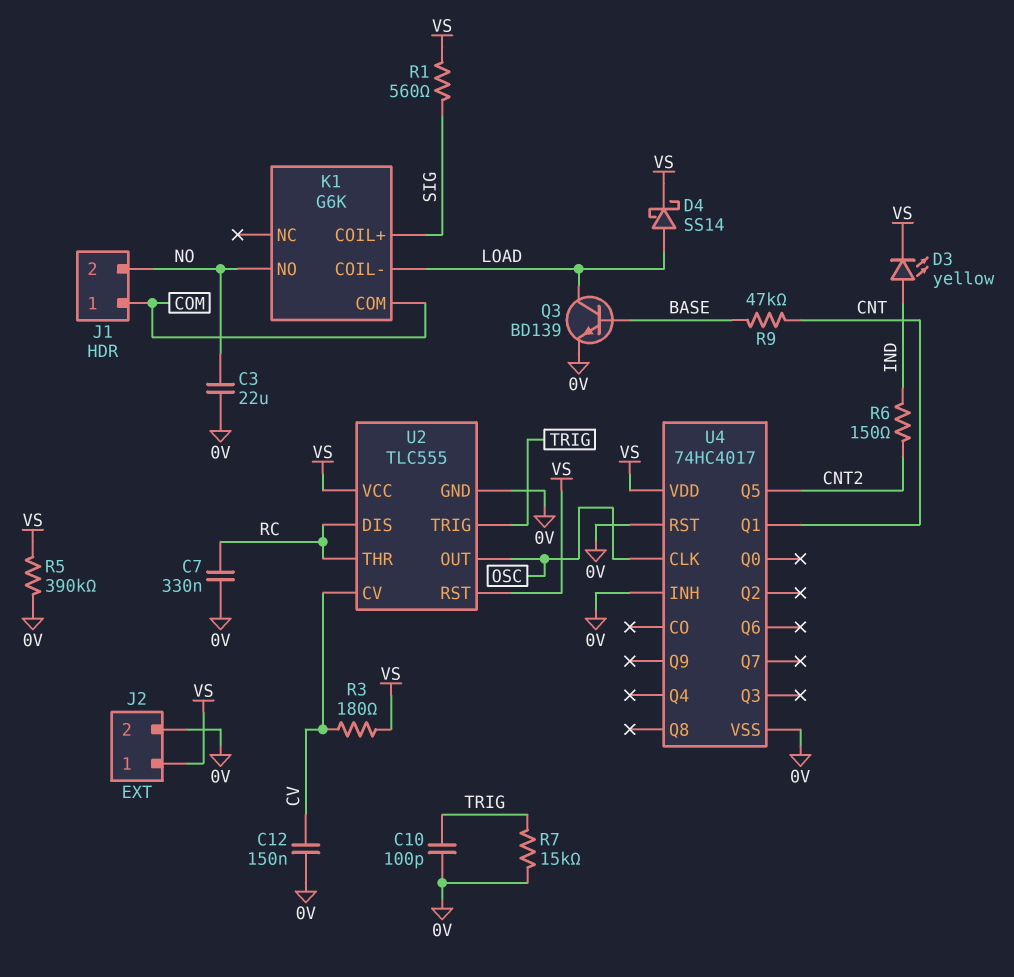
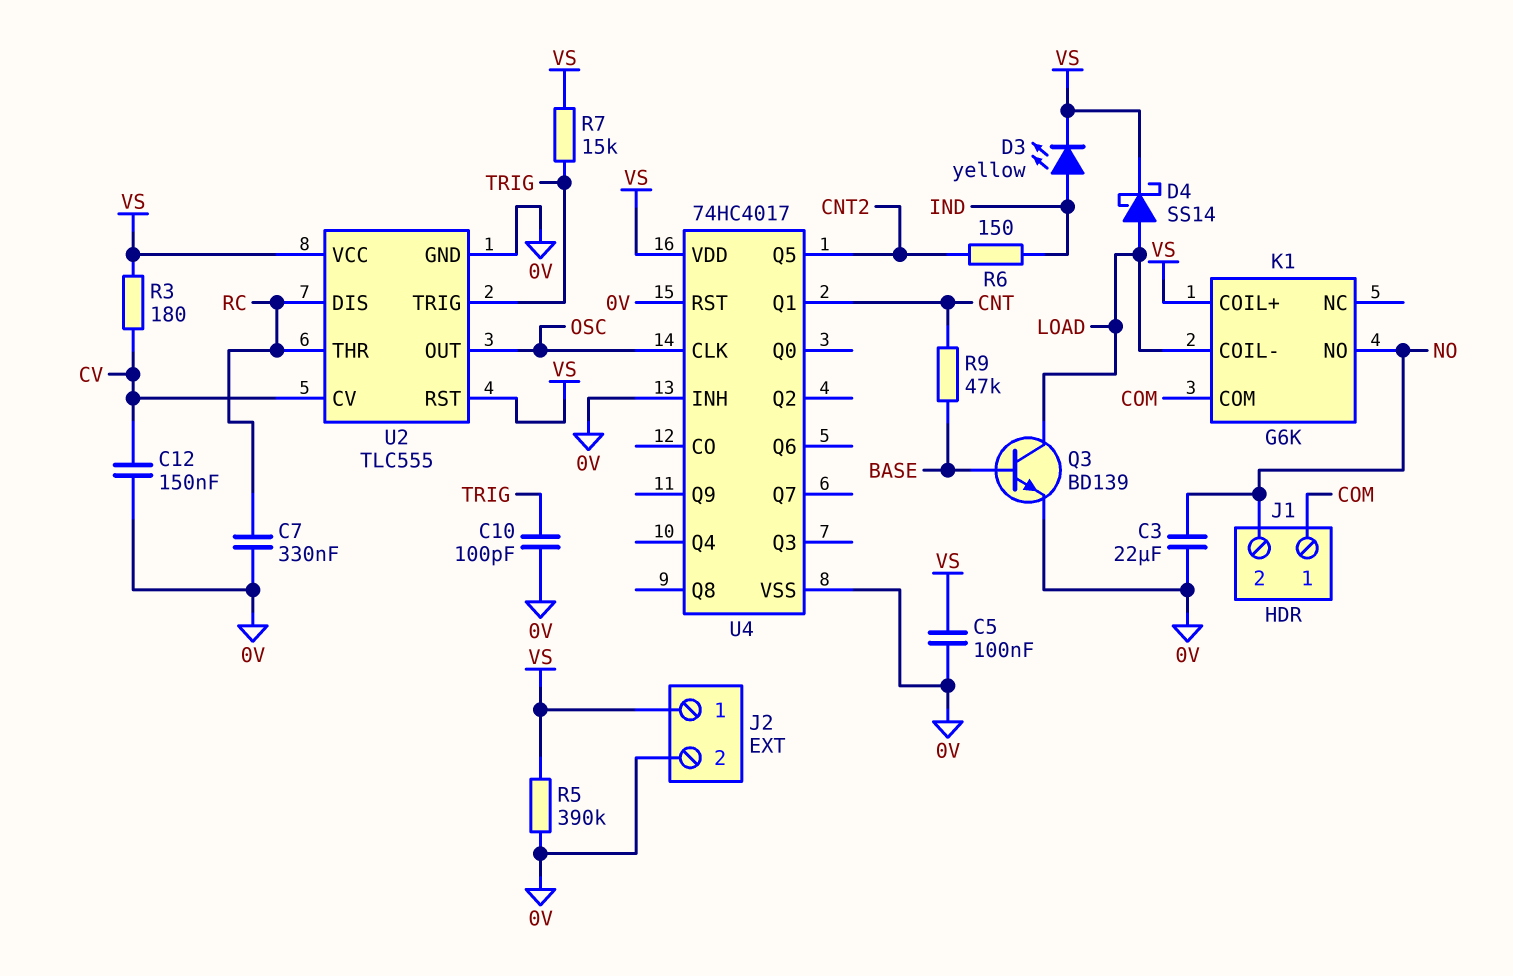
C5: none -> 100nF (0V, VS)
K1 pin COIL+: SIG -> VS
R1: 560 (SIG, VS) -> none
R7: 15k (0V, TRIG) -> 15k (TRIG, VS)

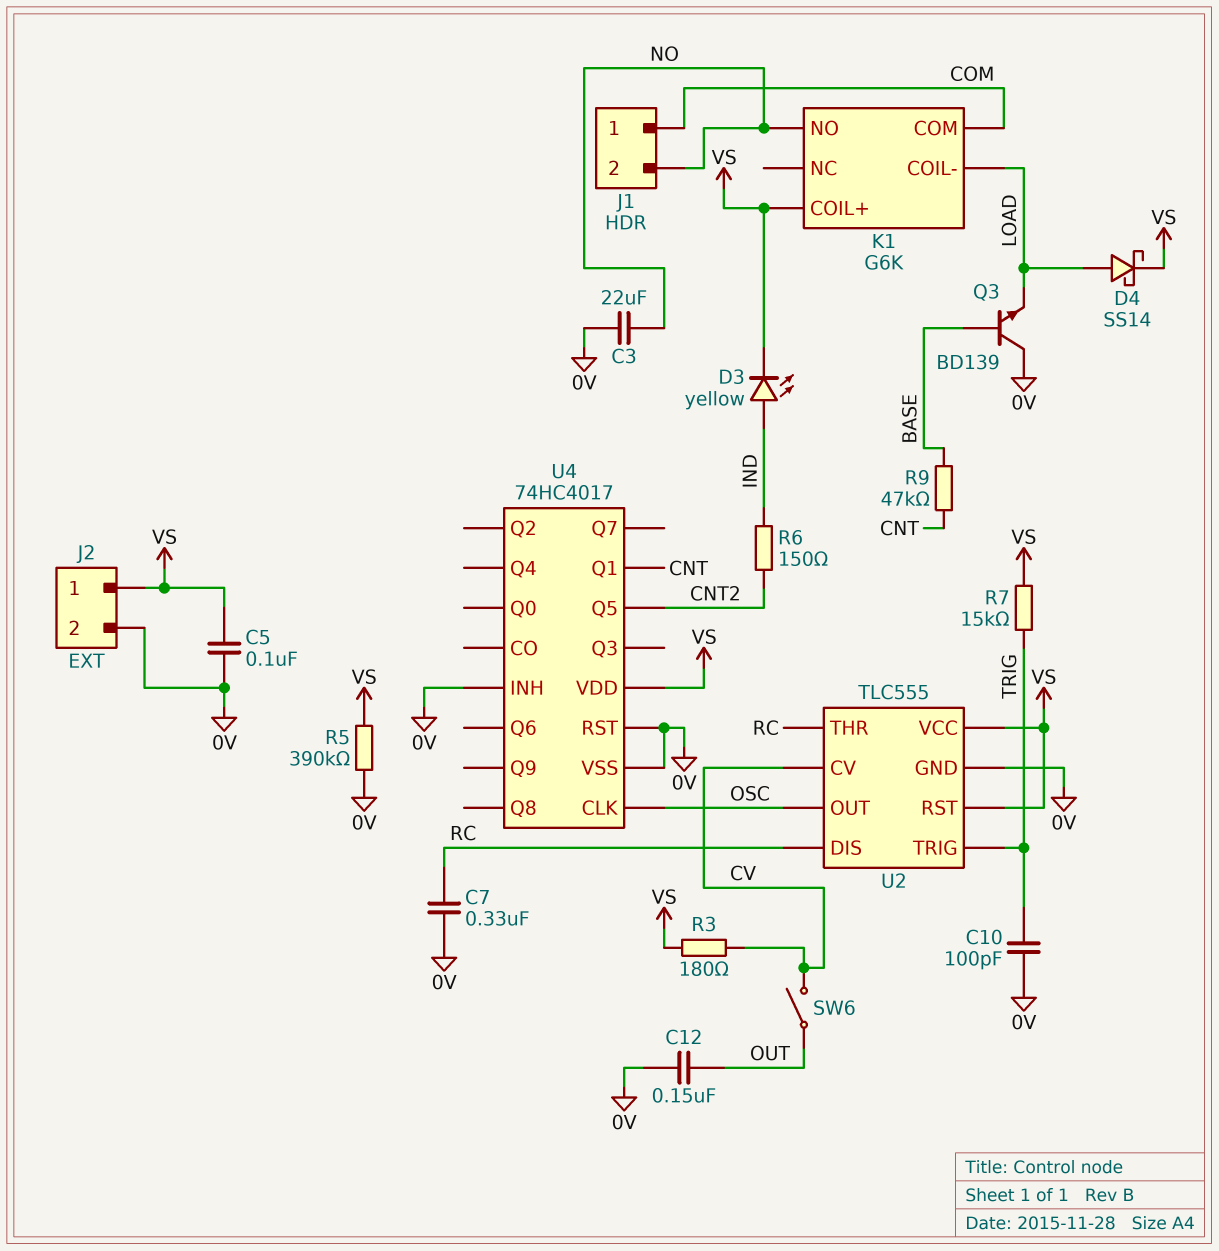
C12: 150nF (0V, CV) -> 150nF (0V, OUT)
Q3: NPN BD139 (B BASE, C LOAD, E 0V) -> NPN BD139 (B BASE, C 0V, E LOAD)
SW6: none -> switch (CV, OUT)

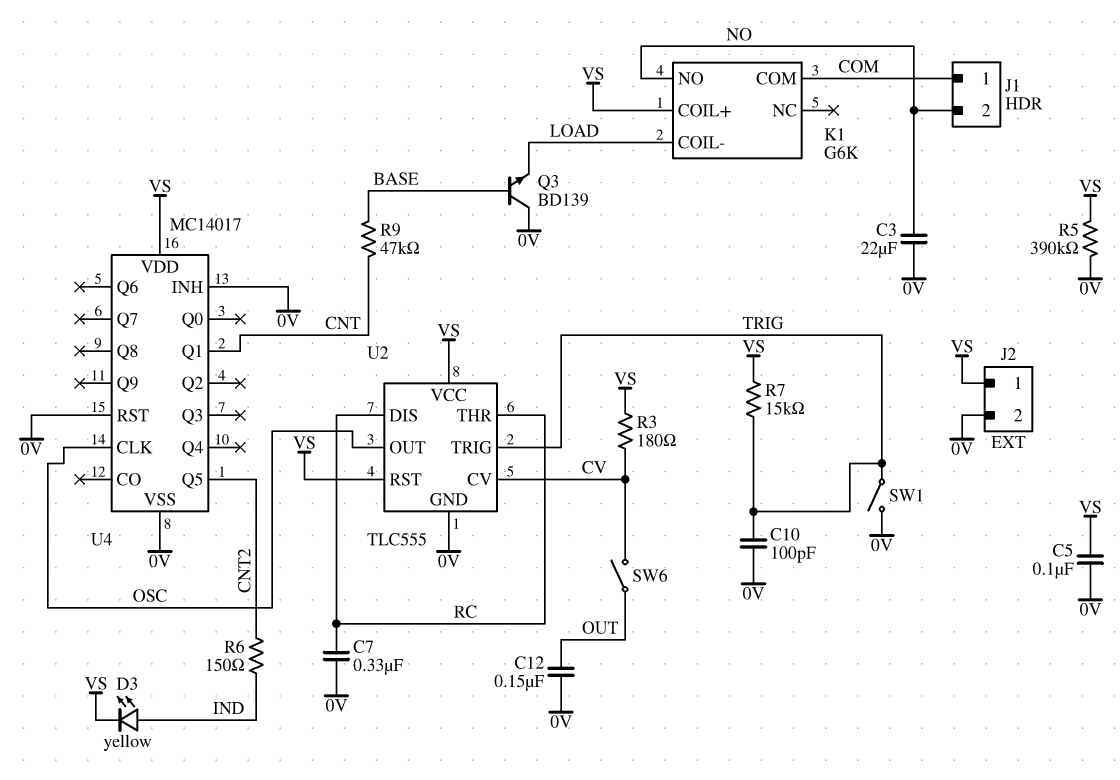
D4: schottky SS14 (A LOAD, K VS) -> none
SW1: none -> switch (0V, TRIG)
U4: 74HC4017 -> MC14017

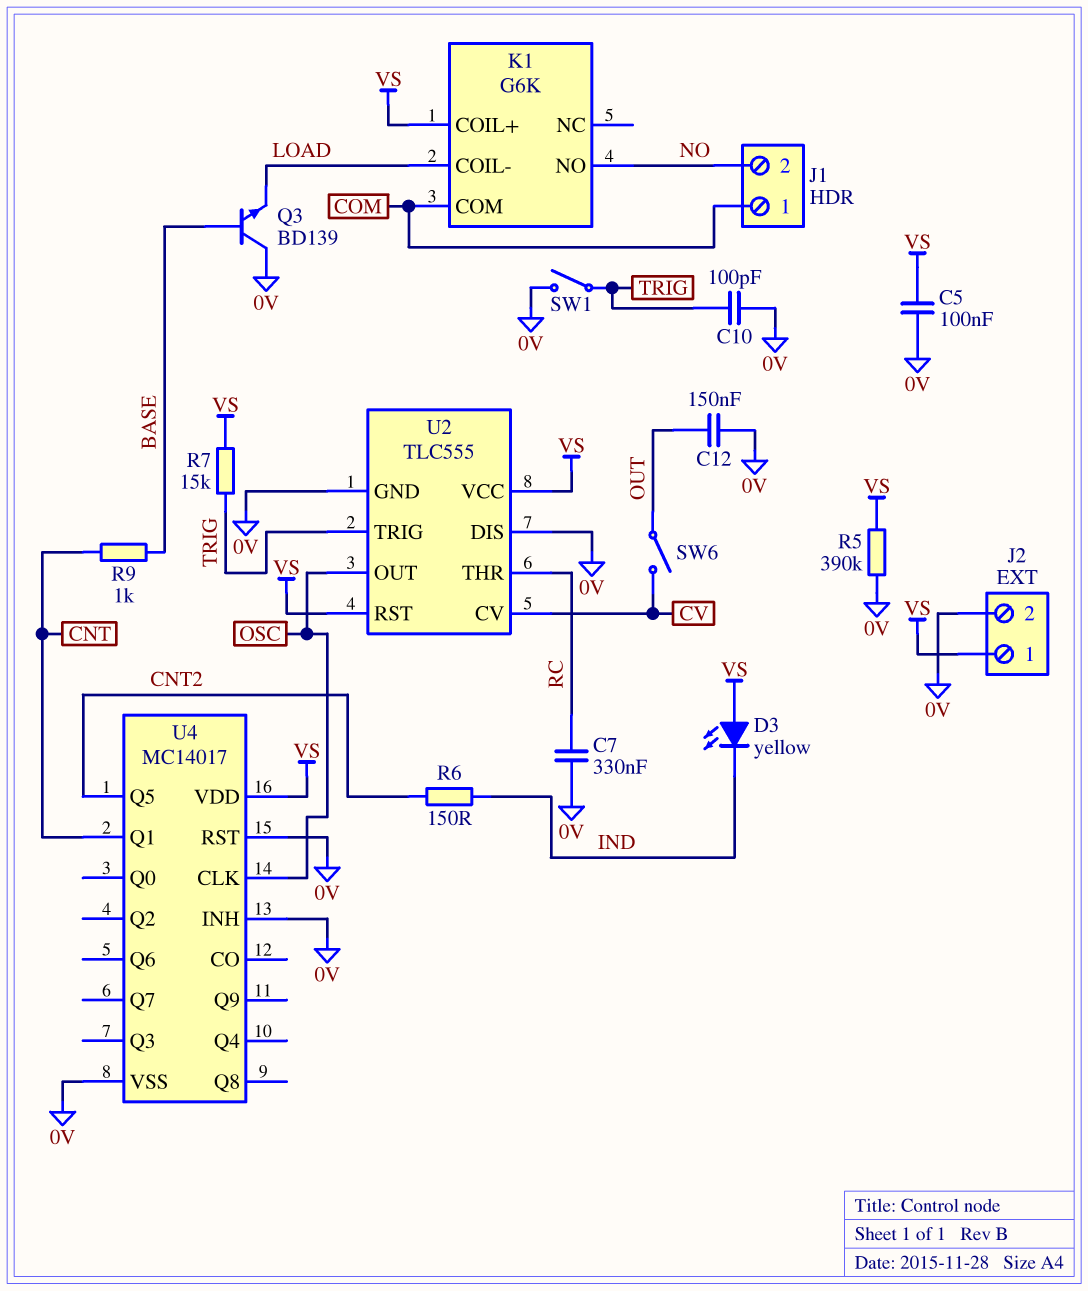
C3: 22uF (0V, NO) -> none
D3: LED yellow (A IND, K VS) -> LED yellow (A VS, K IND)
R3: 180 (CV, VS) -> none
R9: 47k (BASE, CNT) -> 1k (BASE, CNT)
U2 pin DIS: RC -> 0V

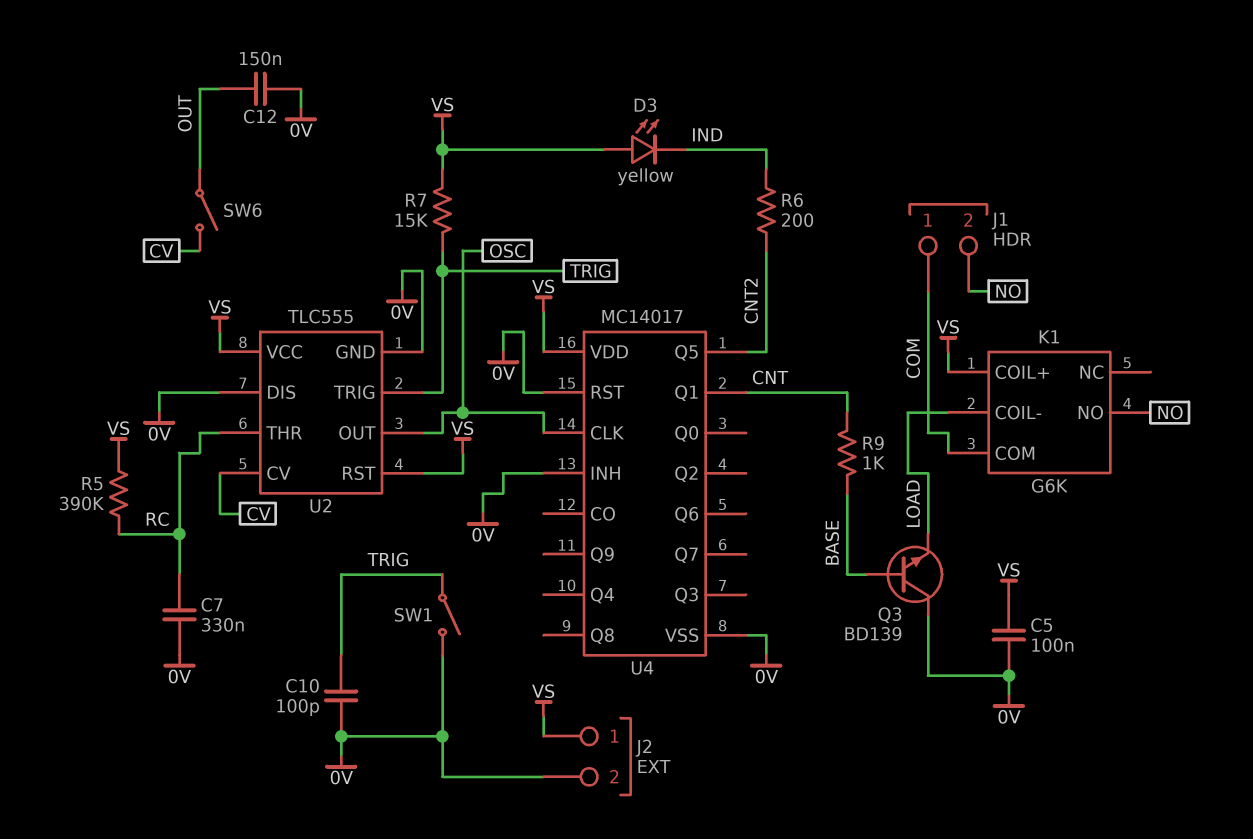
R5: 390k (0V, VS) -> 390k (RC, VS)
R6: 150 (CNT2, IND) -> 200 (CNT2, IND)

